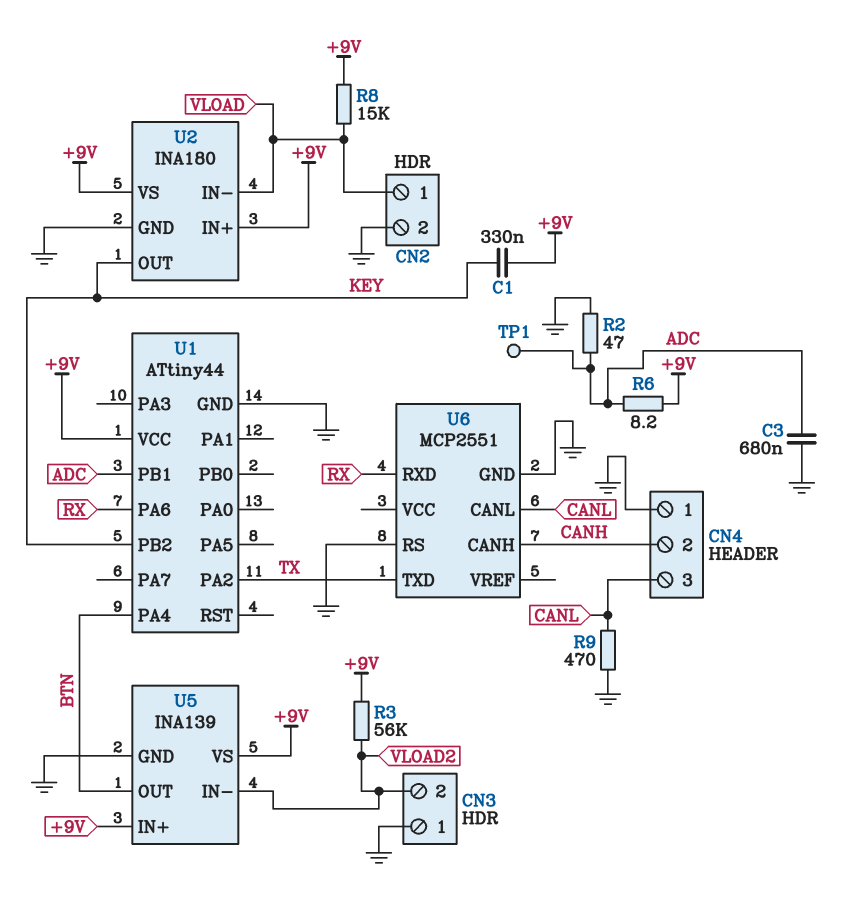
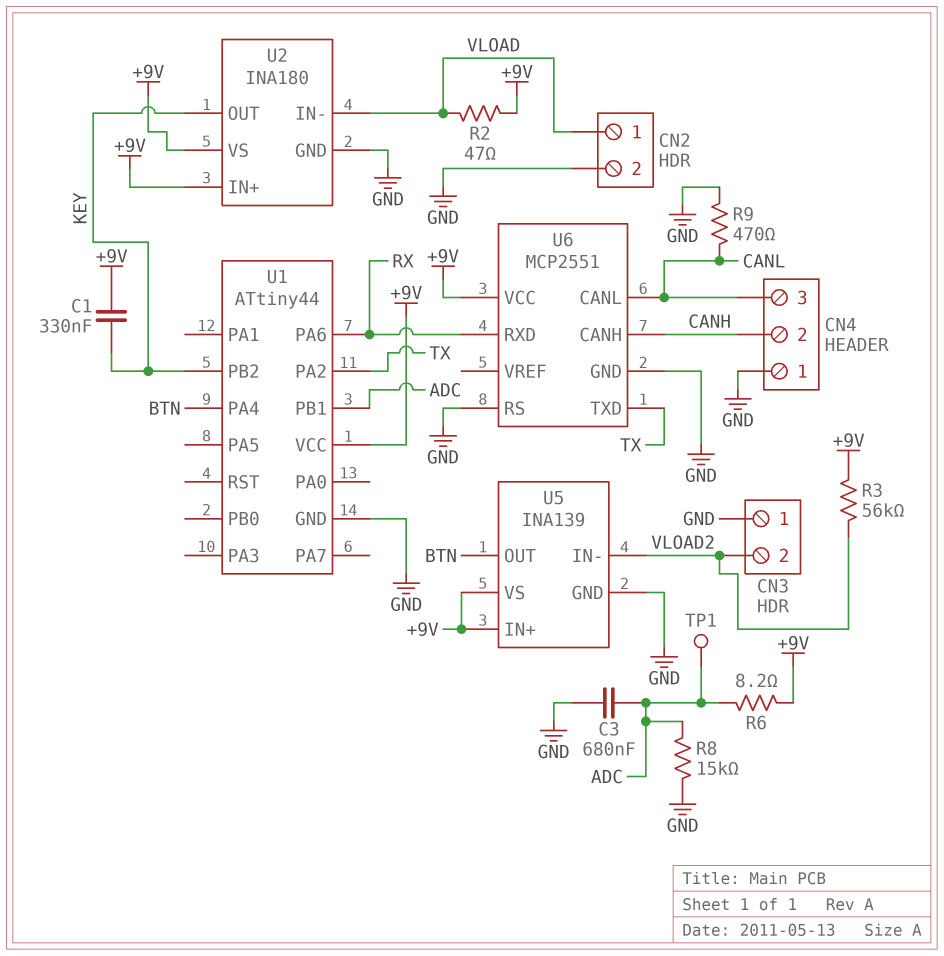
R2: 47 (ADC, GND) -> 47 (+9V, VLOAD)
R8: 15k (+9V, VLOAD) -> 15k (ADC, GND)
U6 pin VCC: none -> +9V

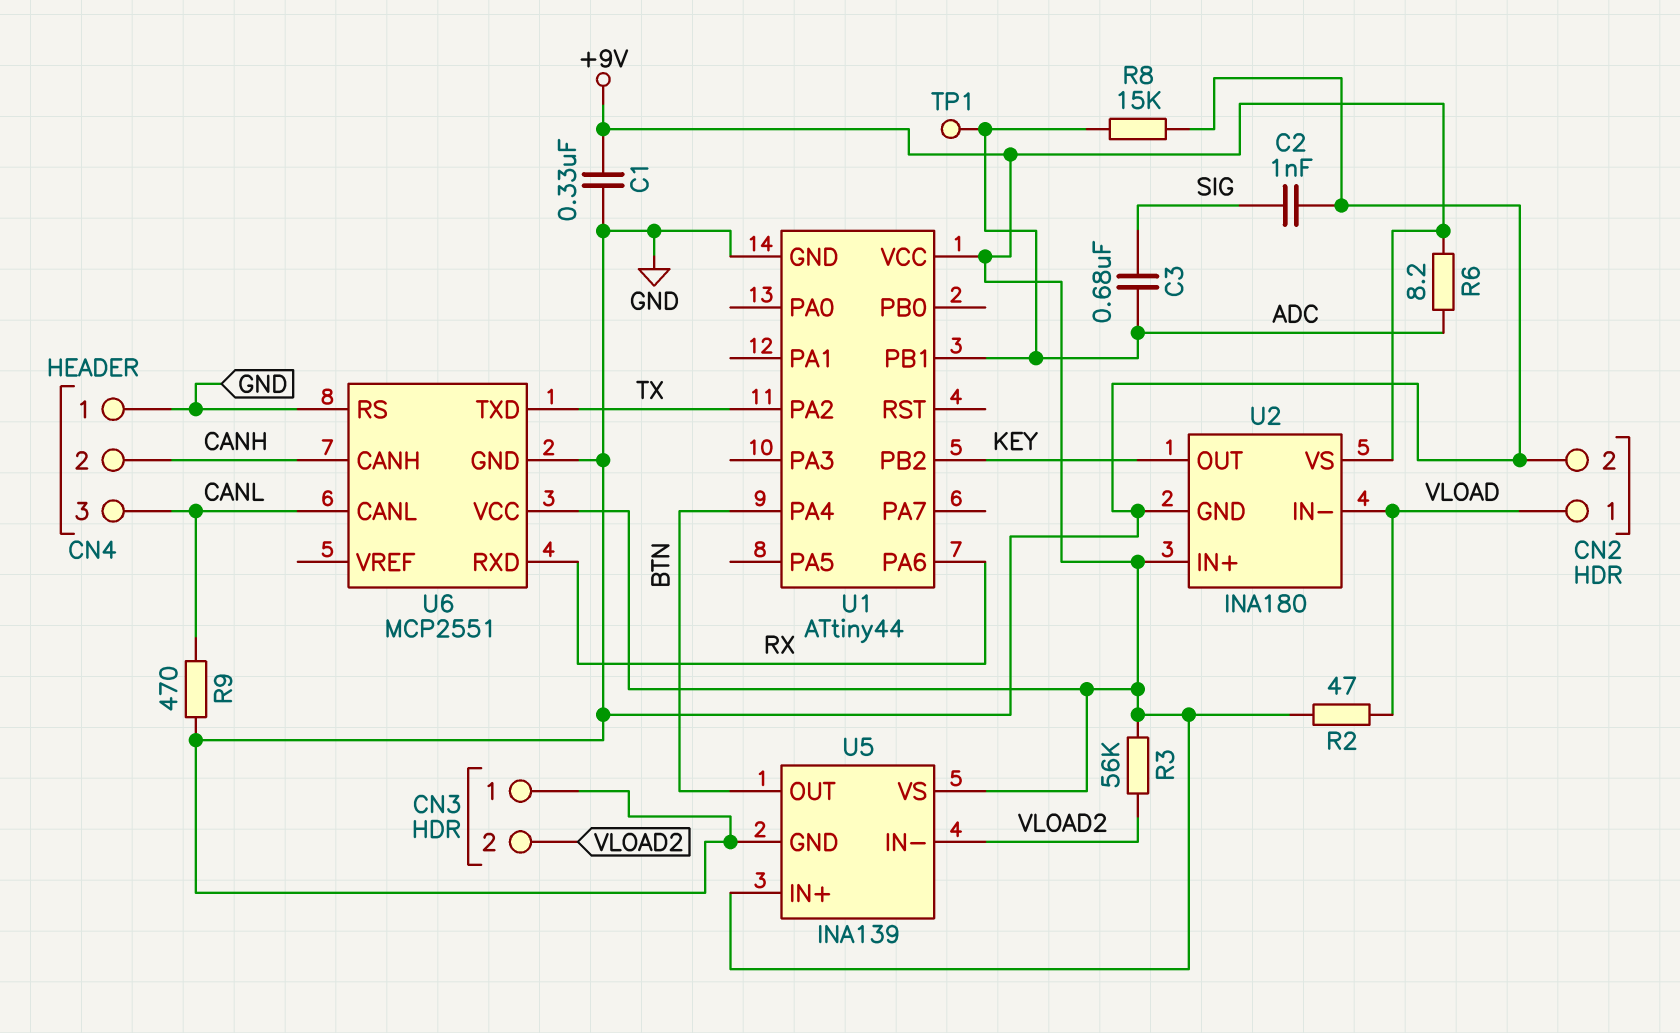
C1: 330nF (+9V, KEY) -> 330nF (+9V, GND)
C2: none -> 1nF (GND, SIG)
C3: 680nF (ADC, GND) -> 680nF (ADC, SIG)

